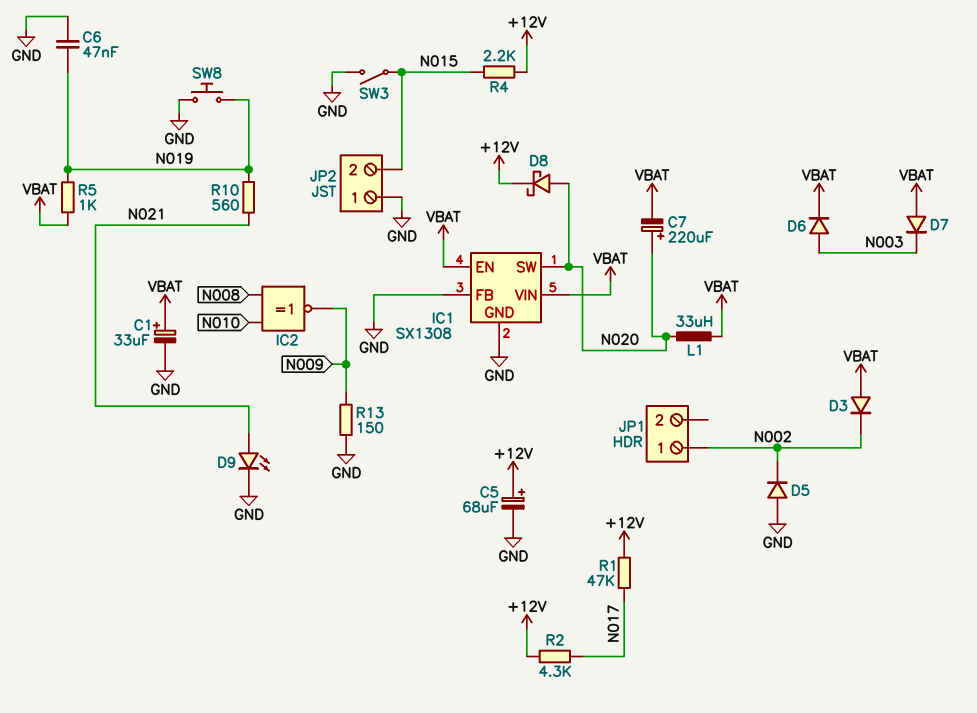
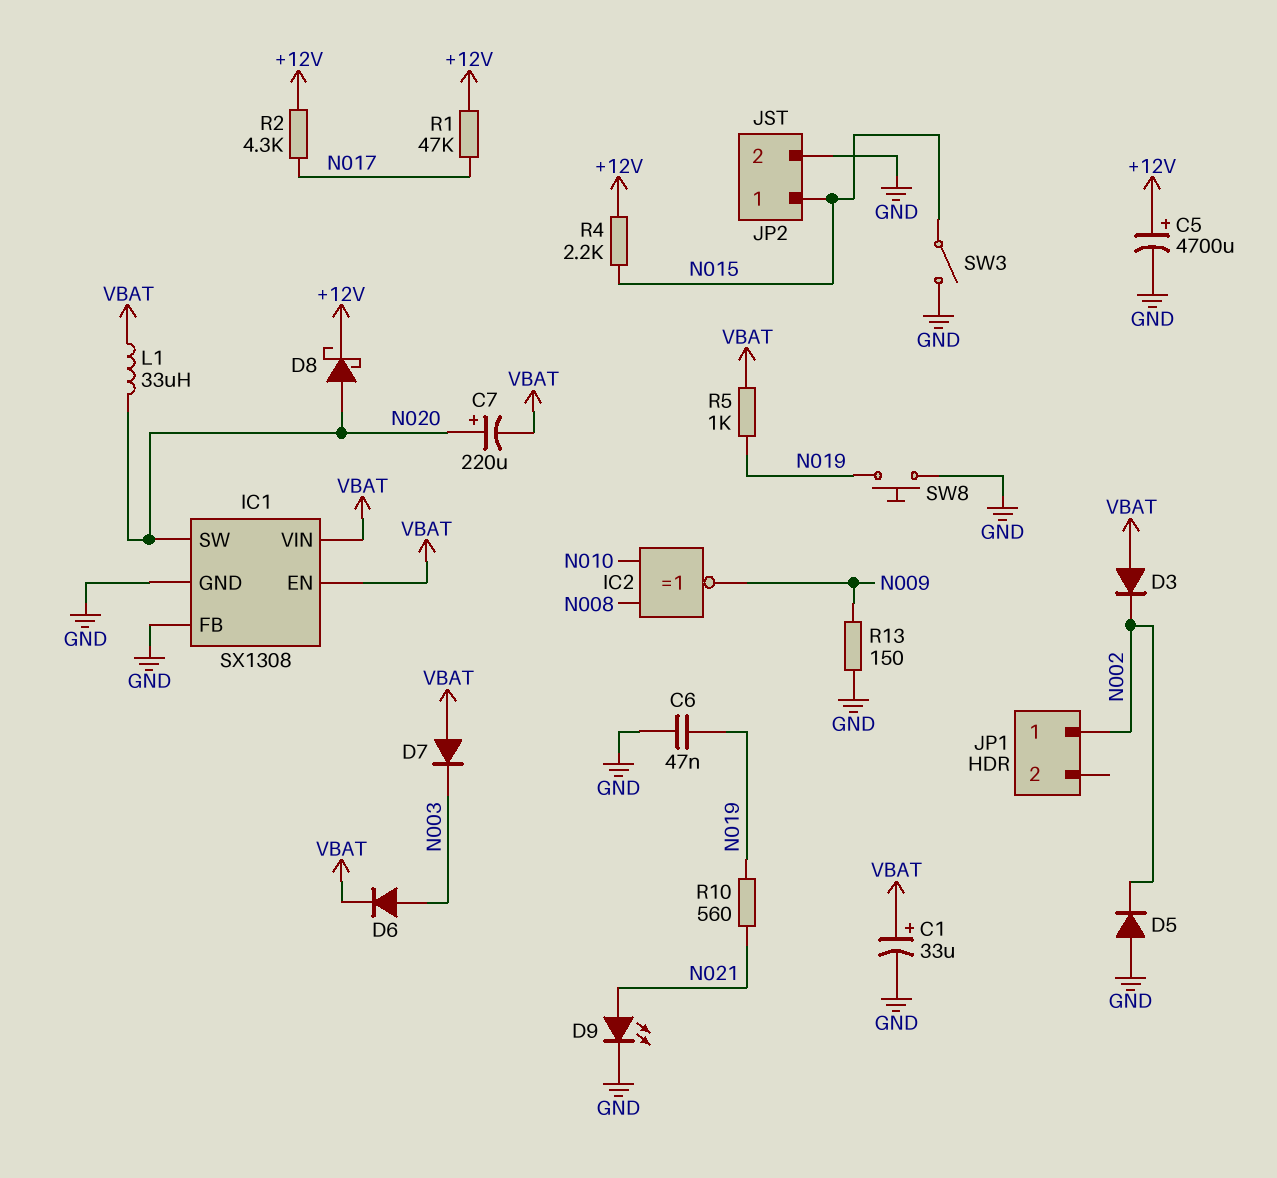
C5: 68uF (plus +12V, minus GND) -> 4700uF (plus +12V, minus GND)
JP2 pin 1: GND -> N015
JP2 pin 2: N015 -> GND

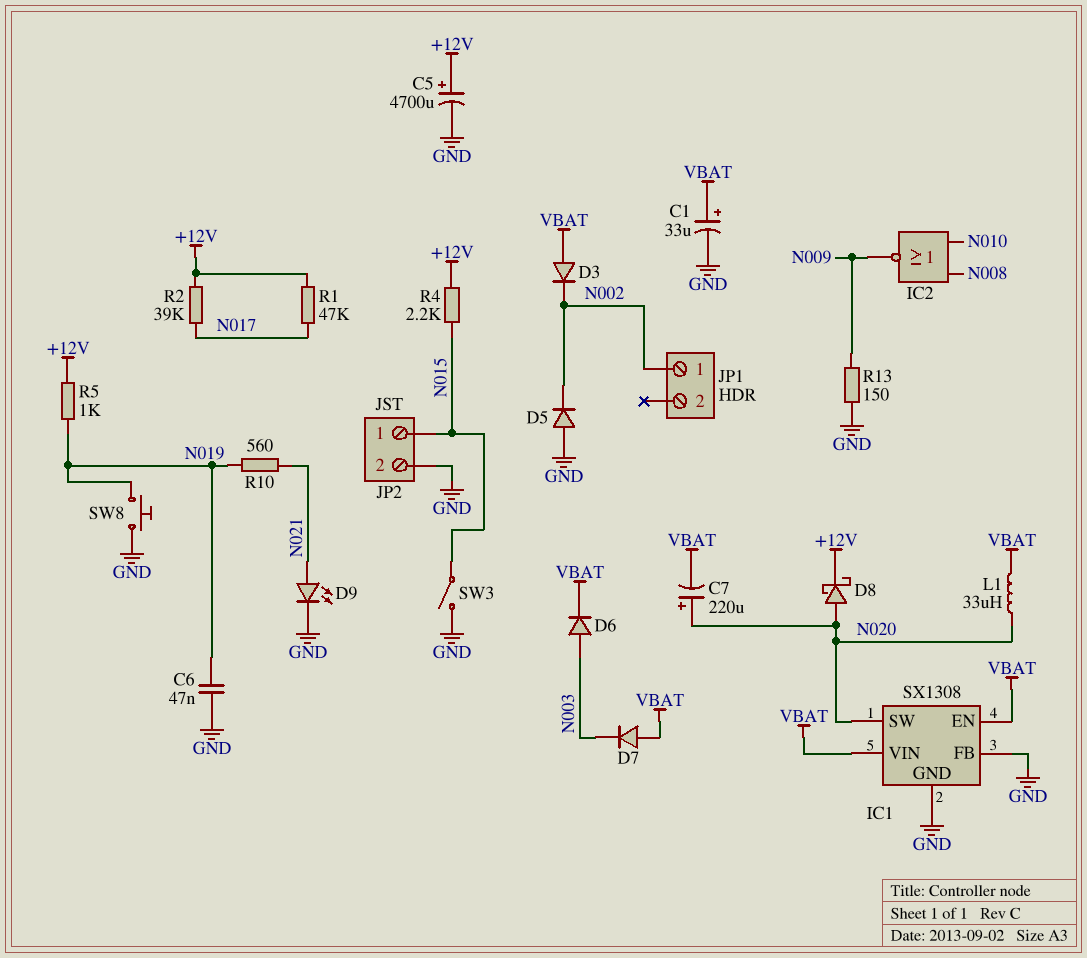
IC2: XNOR (in N008, in N010, out N009) -> NOR (in N008, in N010, out N009)
R2: 4.3k (+12V, N017) -> 39k (+12V, N017)
R5: 1k (N019, VBAT) -> 1k (+12V, N019)

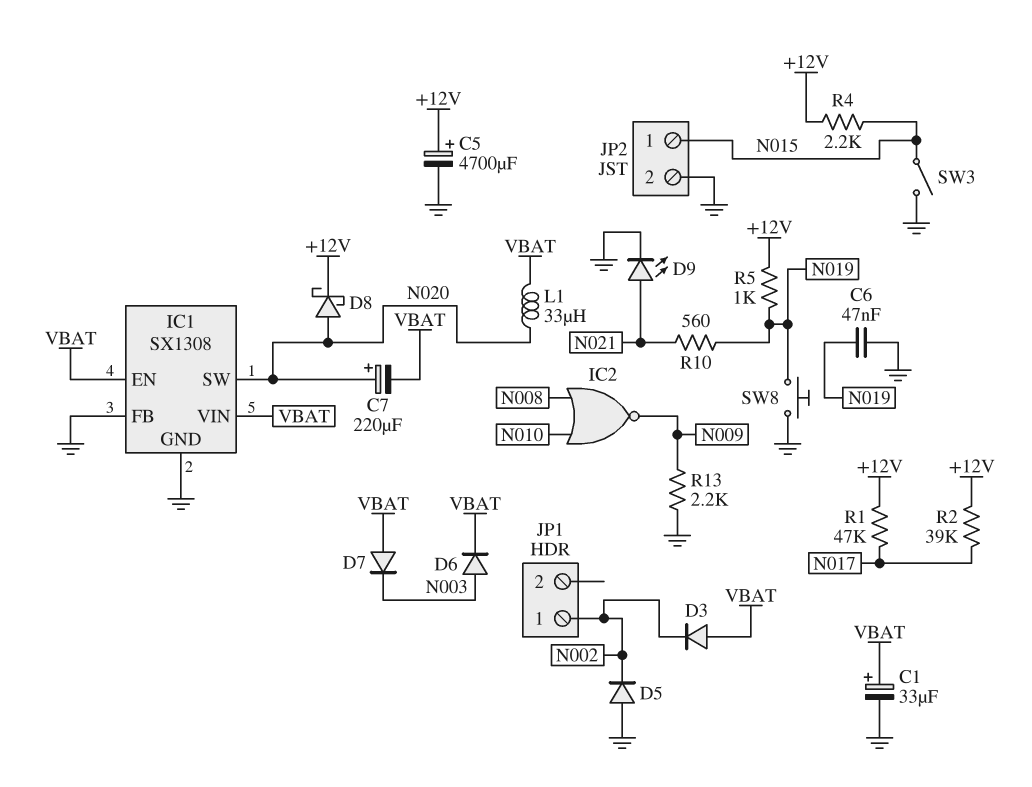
R13: 150 (GND, N009) -> 2.2k (GND, N009)

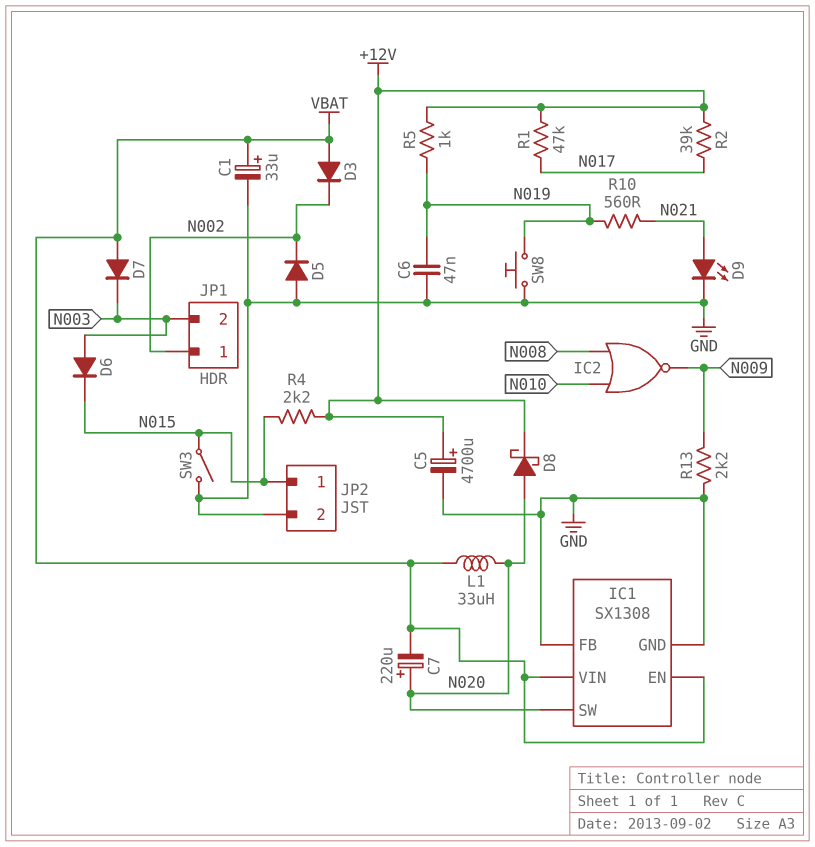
D6: diode (A N003, K VBAT) -> diode (A N003, K N015)
JP1 pin 2: none -> N003

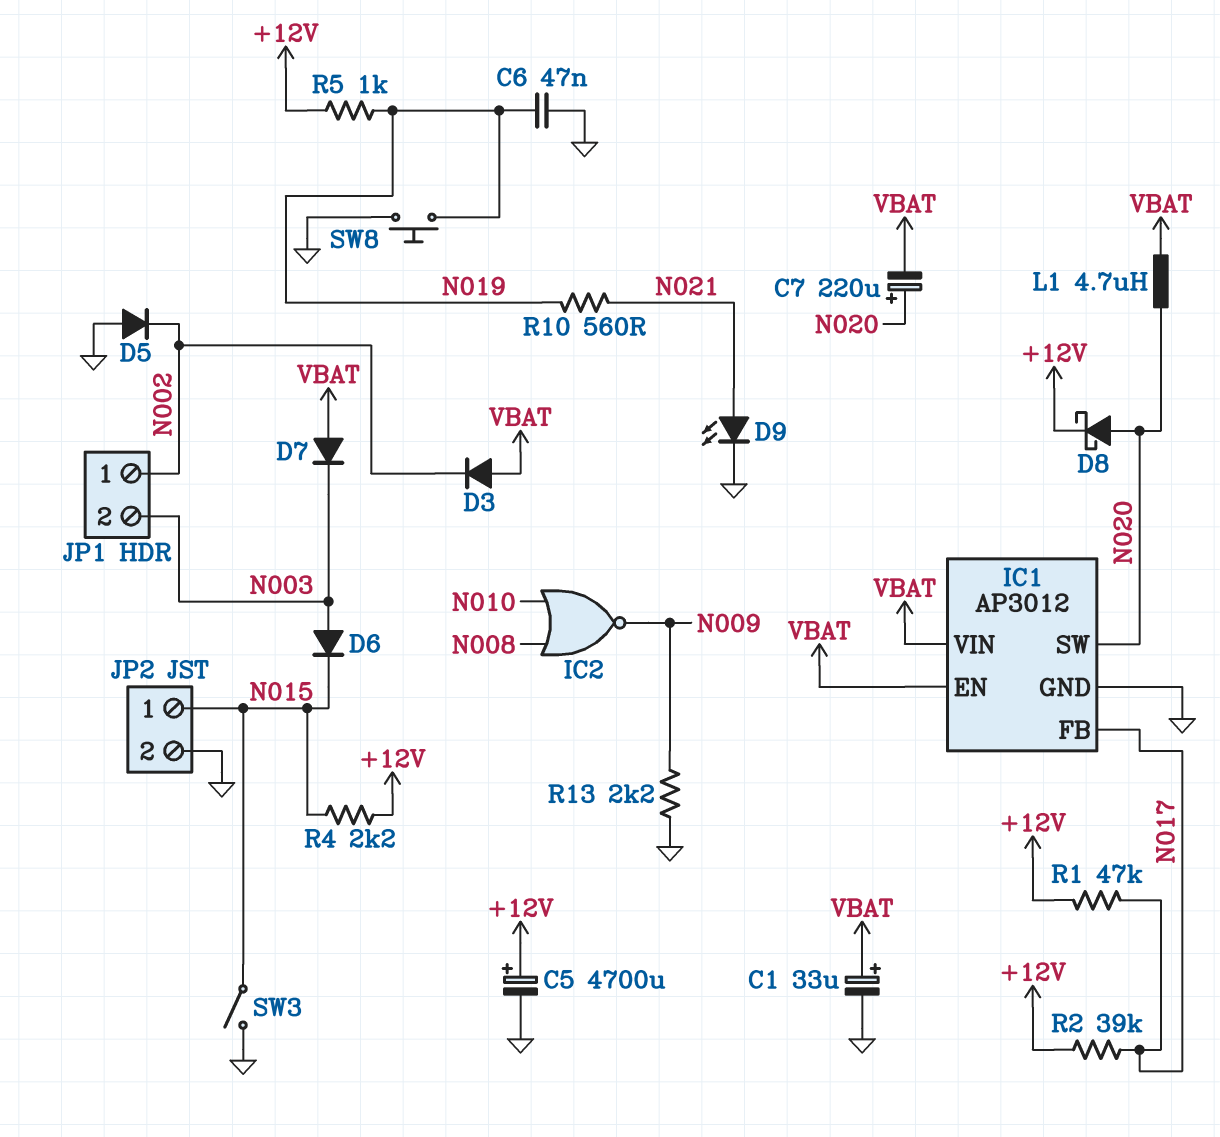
IC1: SX1308 -> AP3012
IC1 pin FB: GND -> N017
L1: 33uH (N020, VBAT) -> 4.7uH (N020, VBAT)

